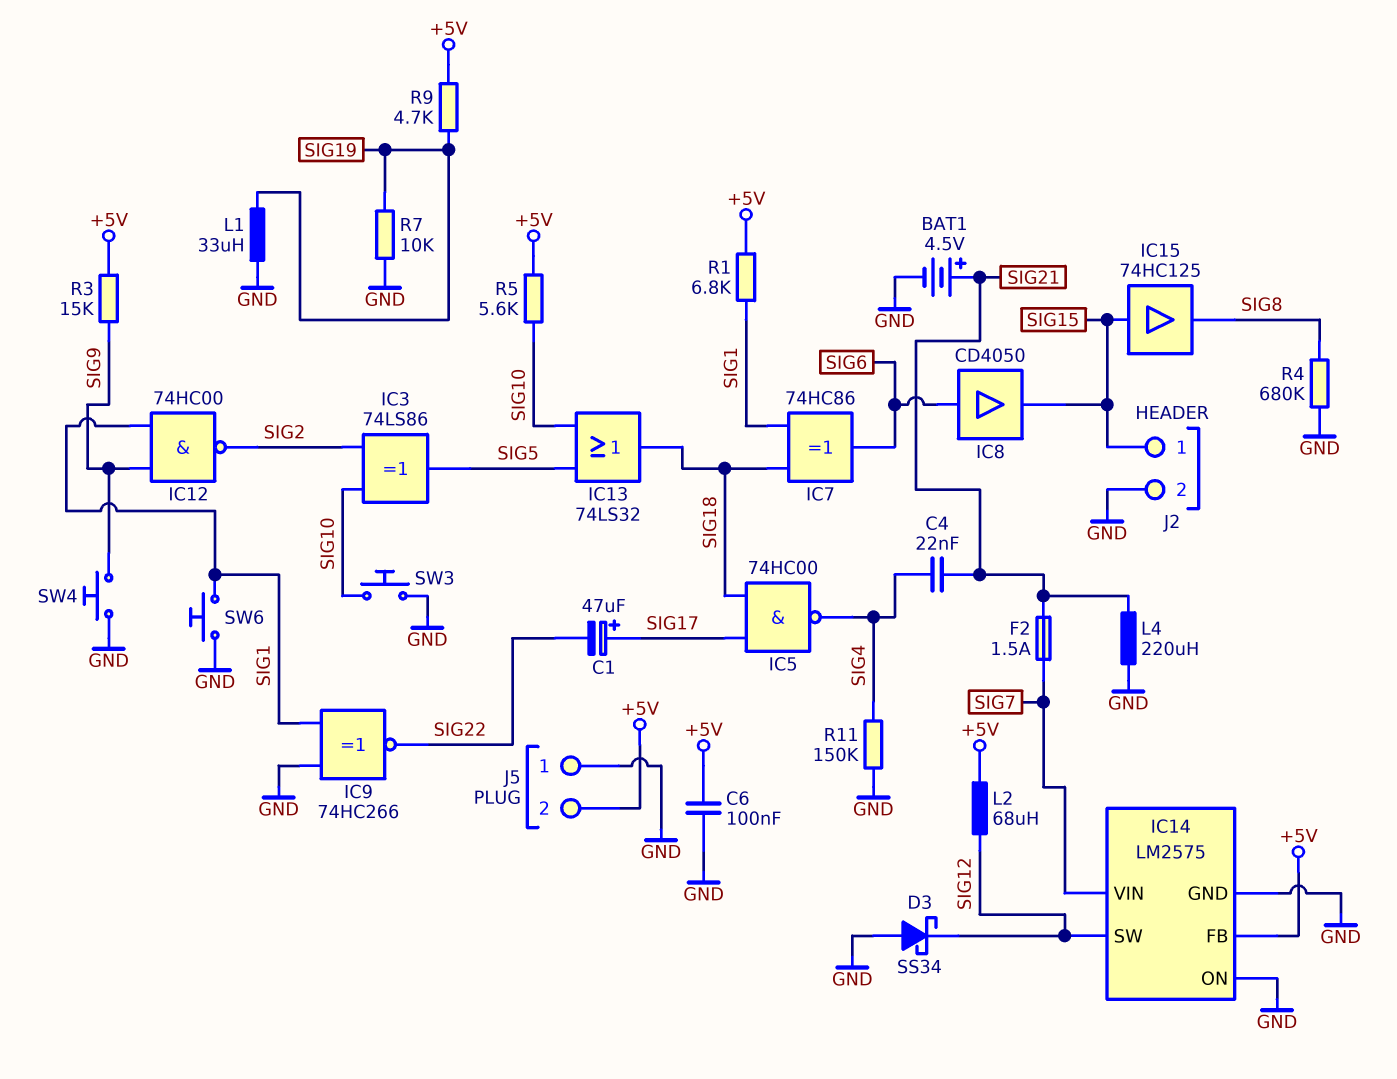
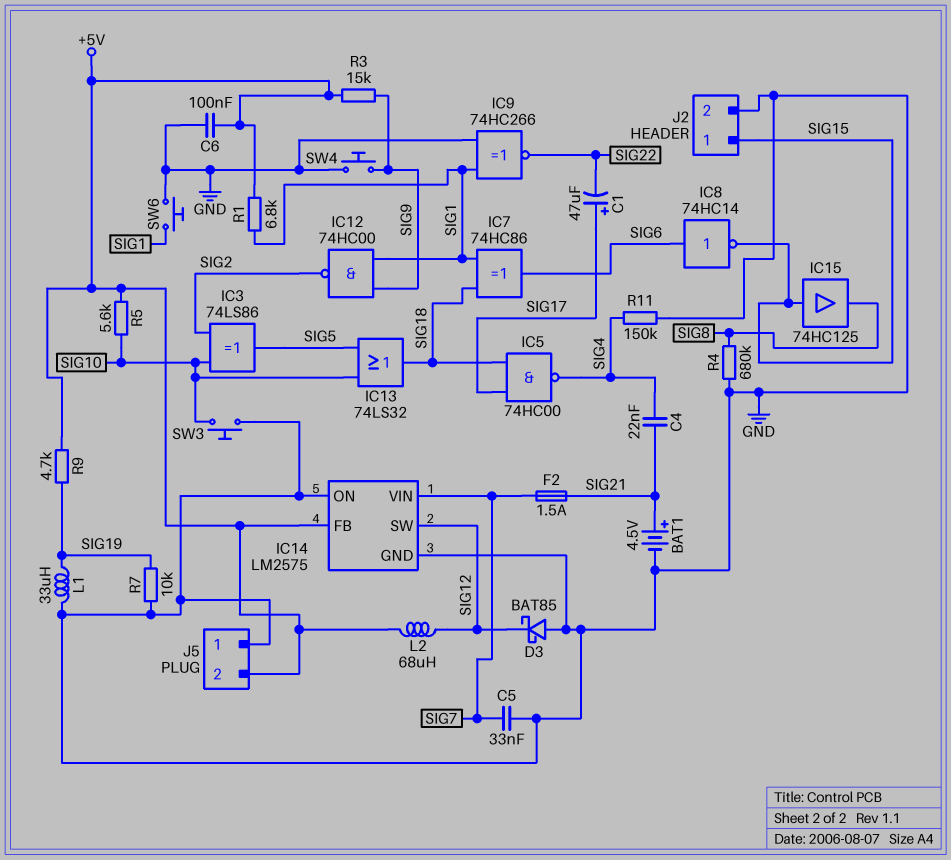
C5: none -> 33nF (GND, SIG7)
D3: schottky SS34 (A GND, K SIG12) -> schottky BAT85 (A GND, K SIG12)
IC8: buffer CD4050 (in SIG6, out SIG15) -> NOT 74HC14 (in SIG6, out SIG15)
L4: 220uH (GND, SIG21) -> none

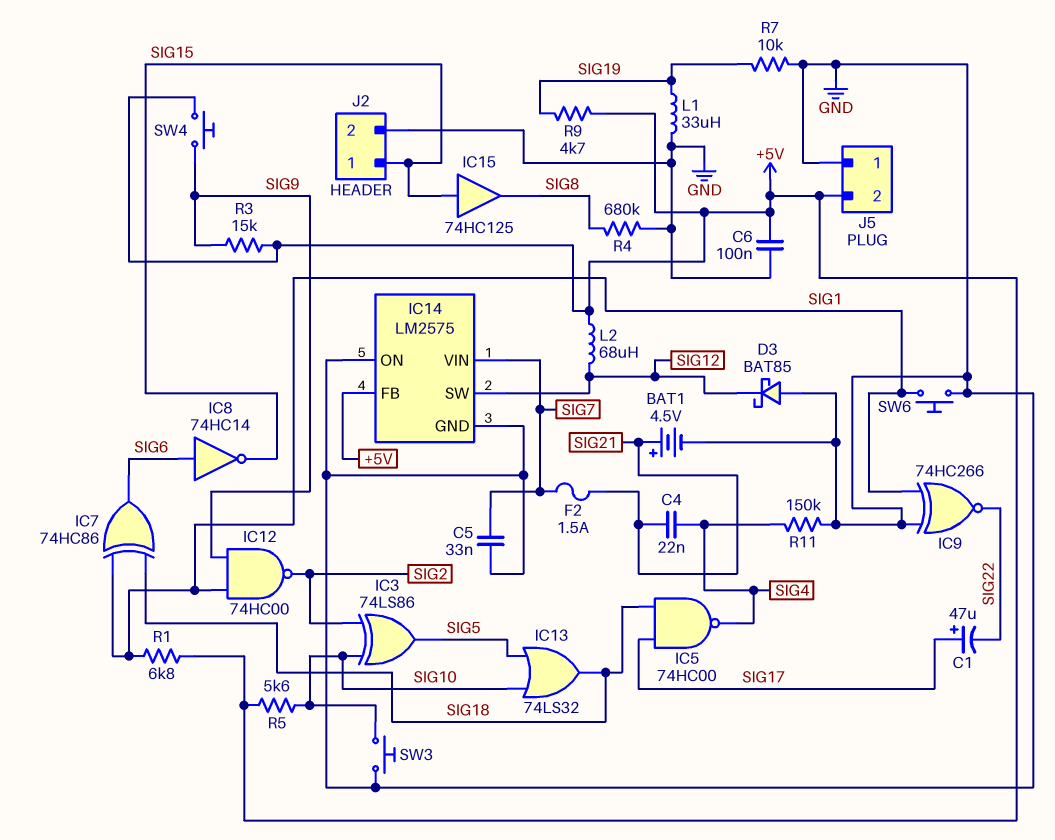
SW4: button (GND, SIG9) -> button (+5V, SIG9)

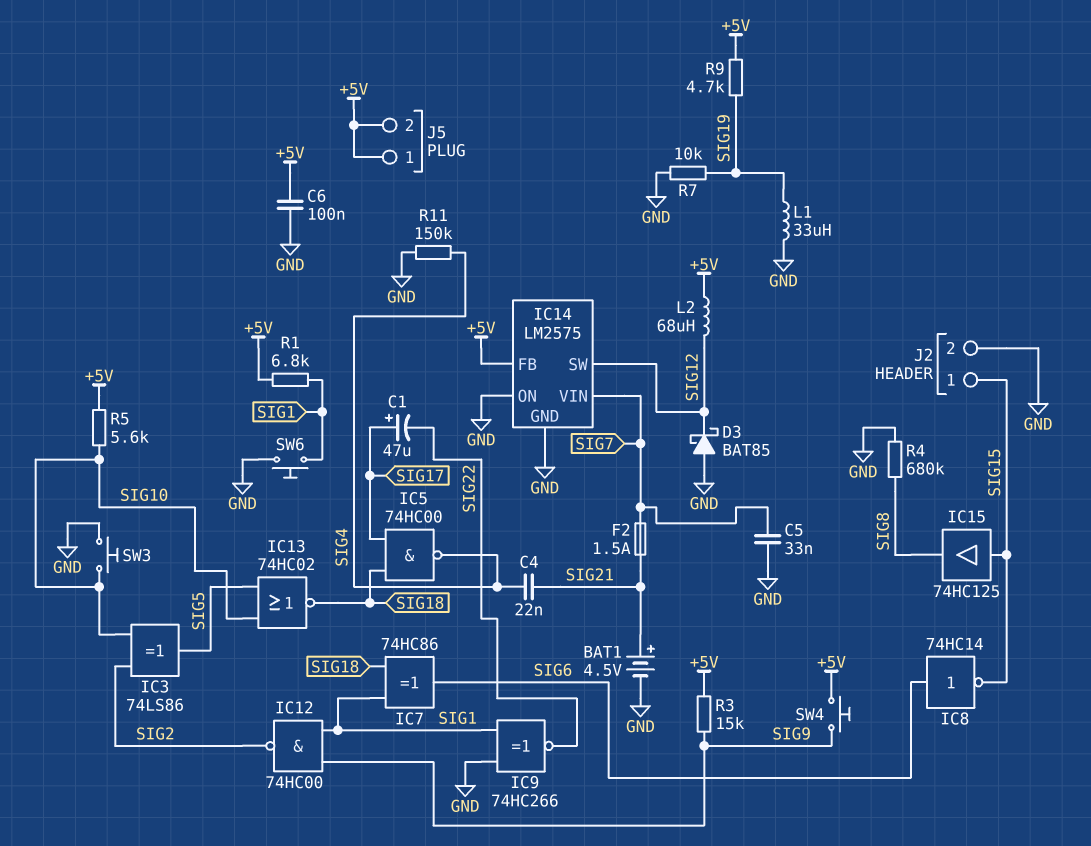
IC13: OR 74LS32 (in SIG5, in SIG10, out SIG18) -> NOR 74HC02 (in SIG5, in SIG10, out SIG18)
J5 pin 1: GND -> +5V

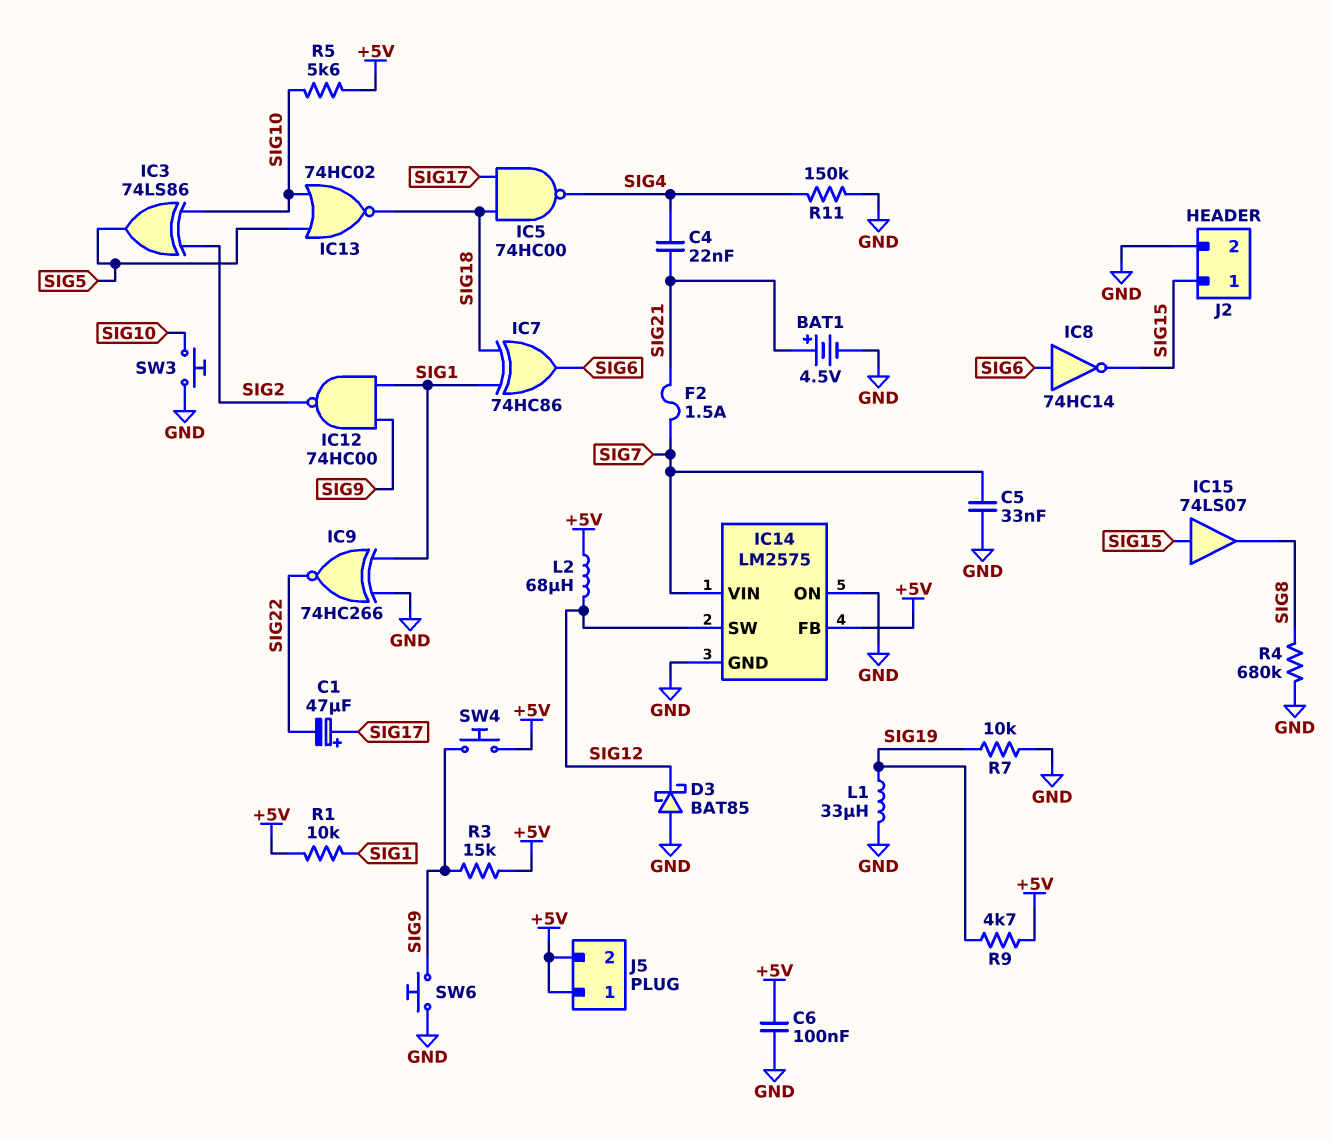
IC15: buffer 74HC125 (in SIG15, out SIG8) -> buffer 74LS07 (in SIG15, out SIG8)
R1: 6.8k (+5V, SIG1) -> 10k (+5V, SIG1)
SW6: button (GND, SIG1) -> button (GND, SIG9)

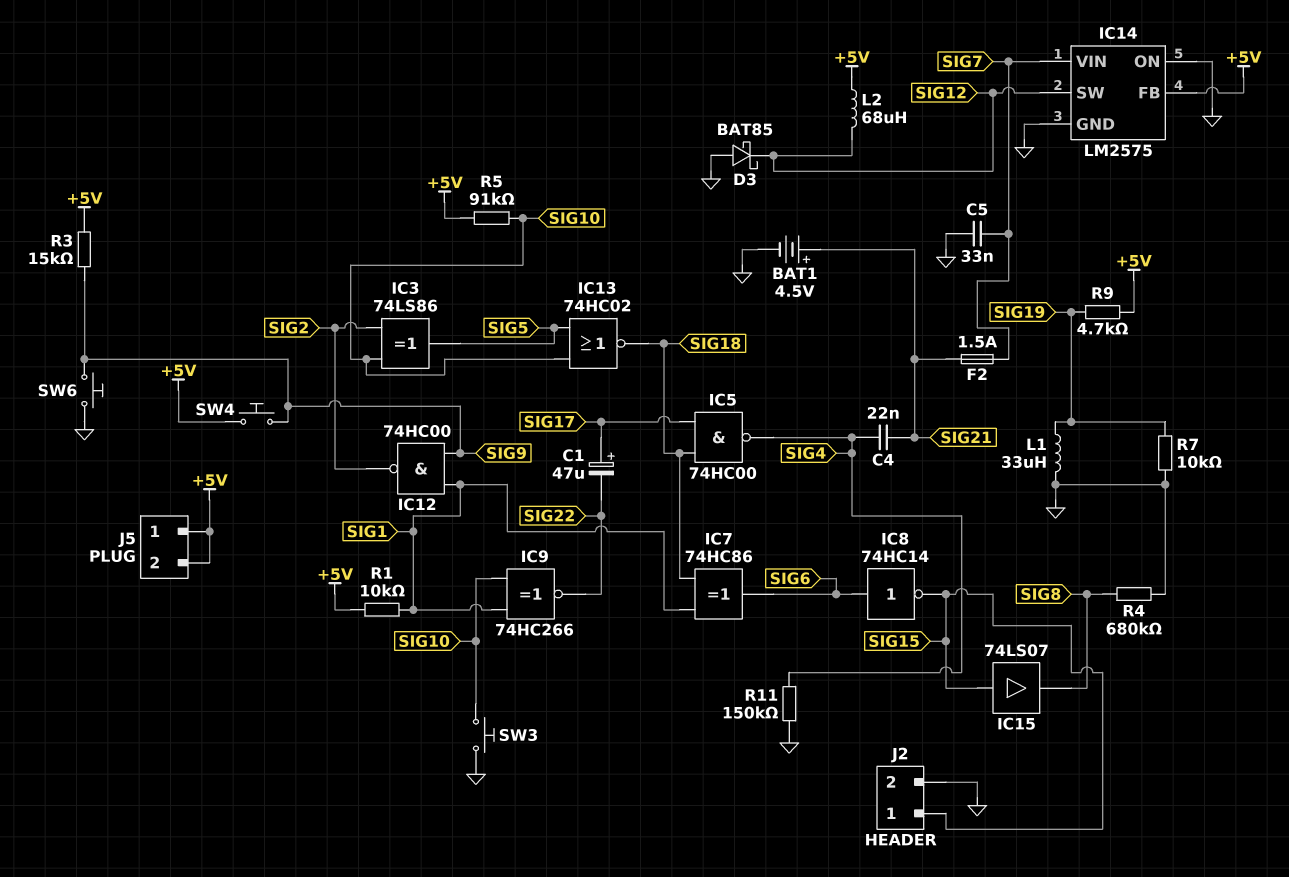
C6: 100nF (+5V, GND) -> none
IC9: XNOR 74HC266 (in GND, in SIG1, out SIG22) -> XNOR 74HC266 (in SIG1, in SIG10, out SIG22)
R5: 5.6k (+5V, SIG10) -> 91k (+5V, SIG10)

